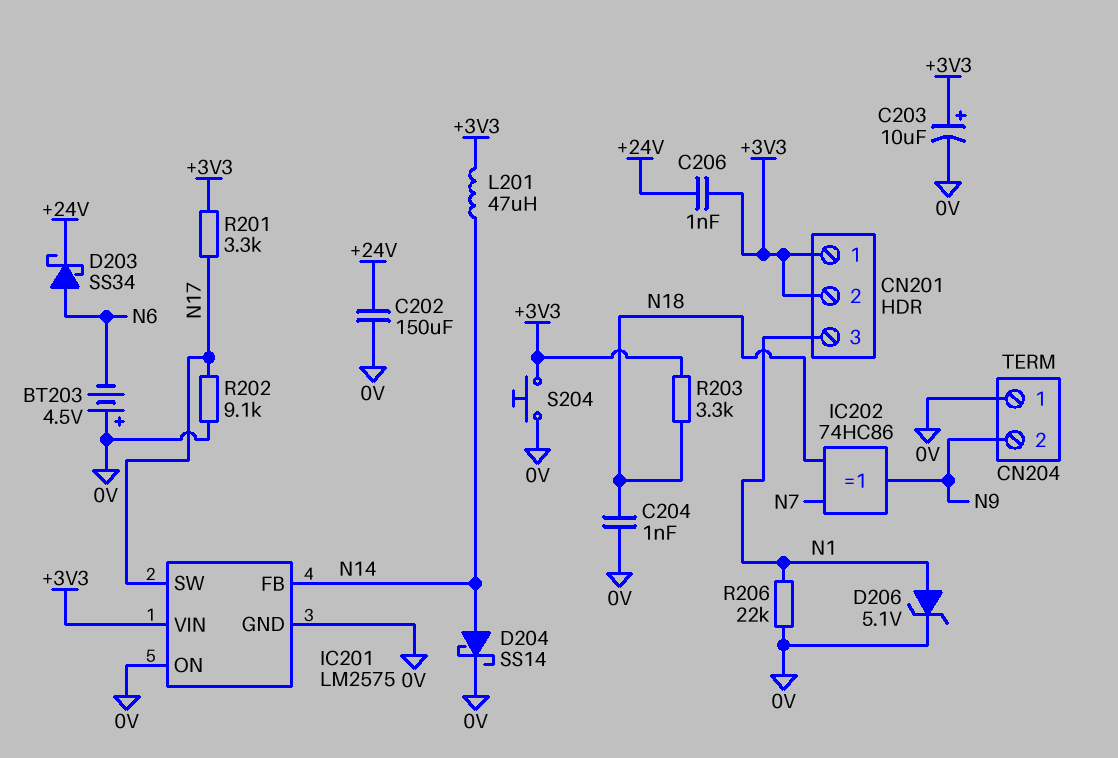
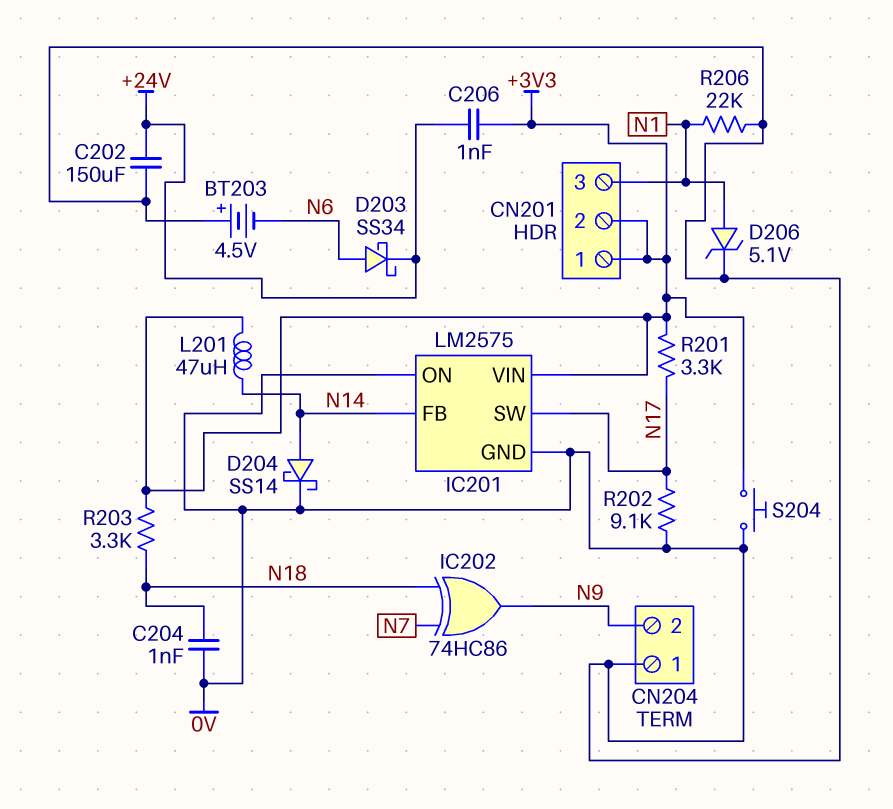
C203: 10uF (plus +3V3, minus 0V) -> none

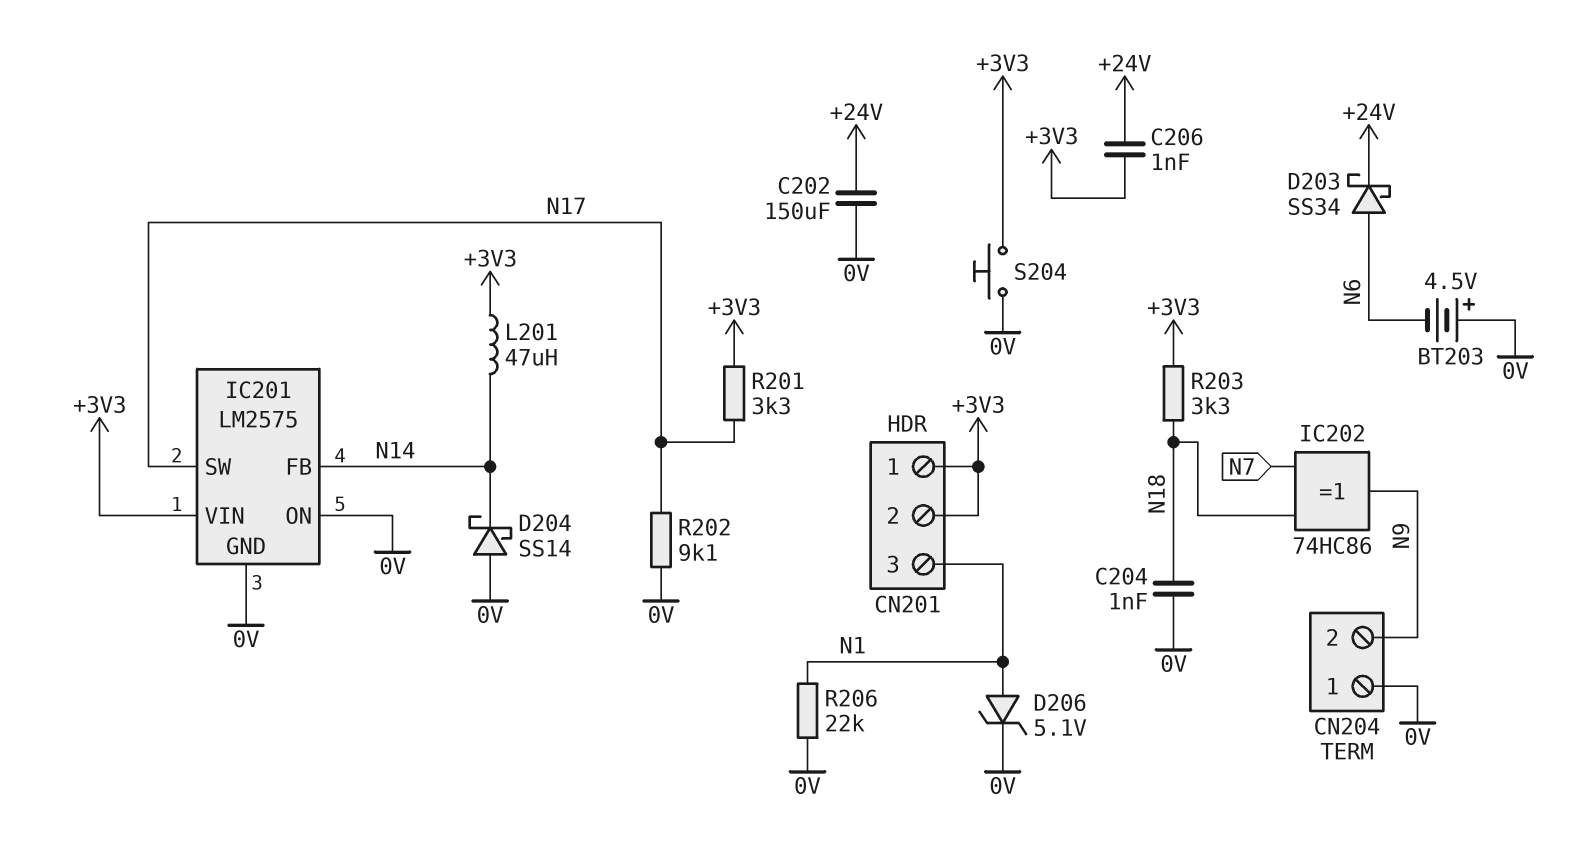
D204: schottky SS14 (A N14, K 0V) -> schottky SS14 (A 0V, K N14)

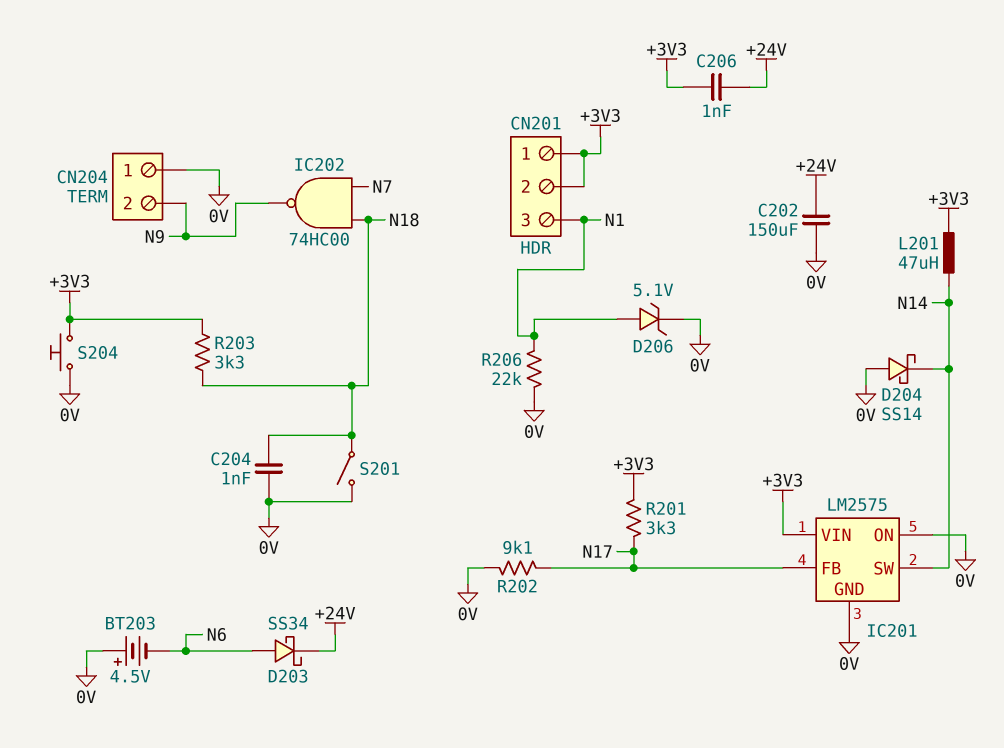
IC201 pin FB: N14 -> N17
IC201 pin SW: N17 -> N14
IC202: XOR 74HC86 (in N7, in N18, out N9) -> NAND 74HC00 (in N7, in N18, out N9)
S201: none -> switch (0V, N18)

